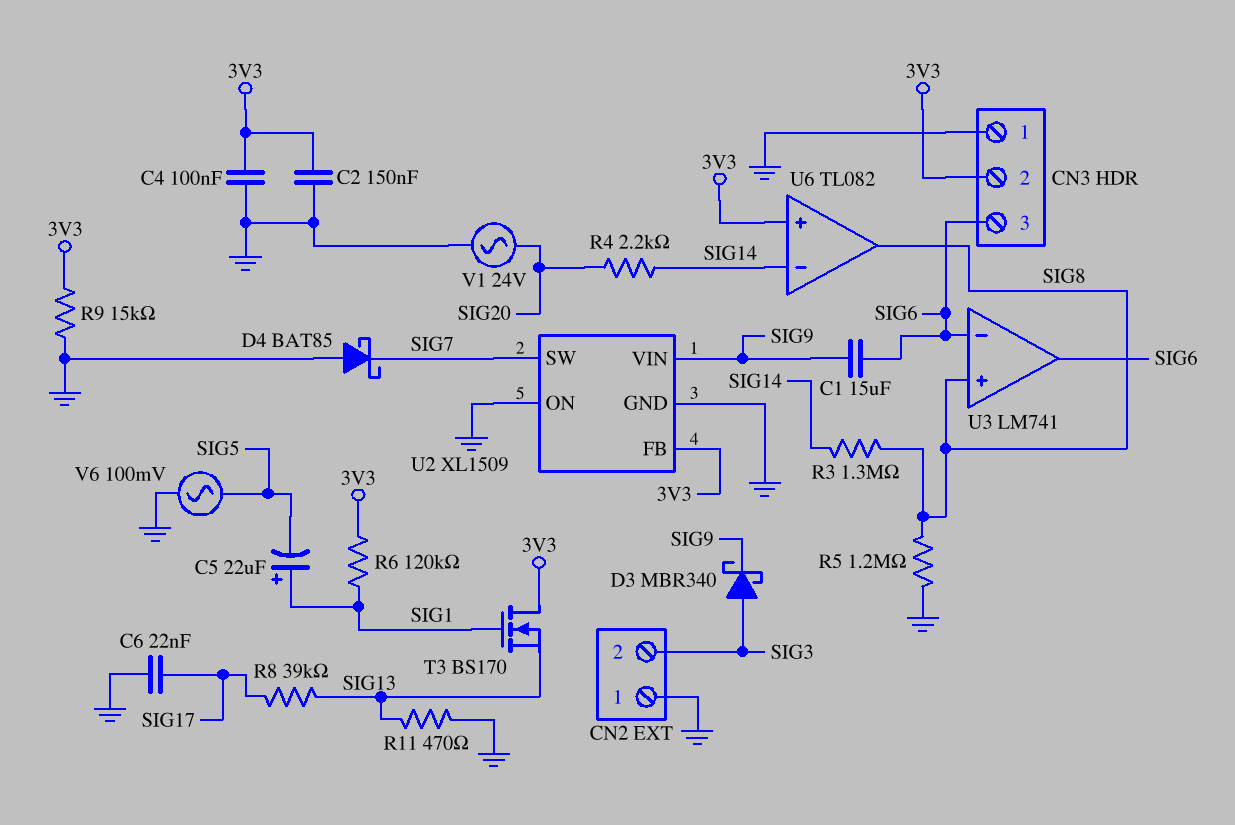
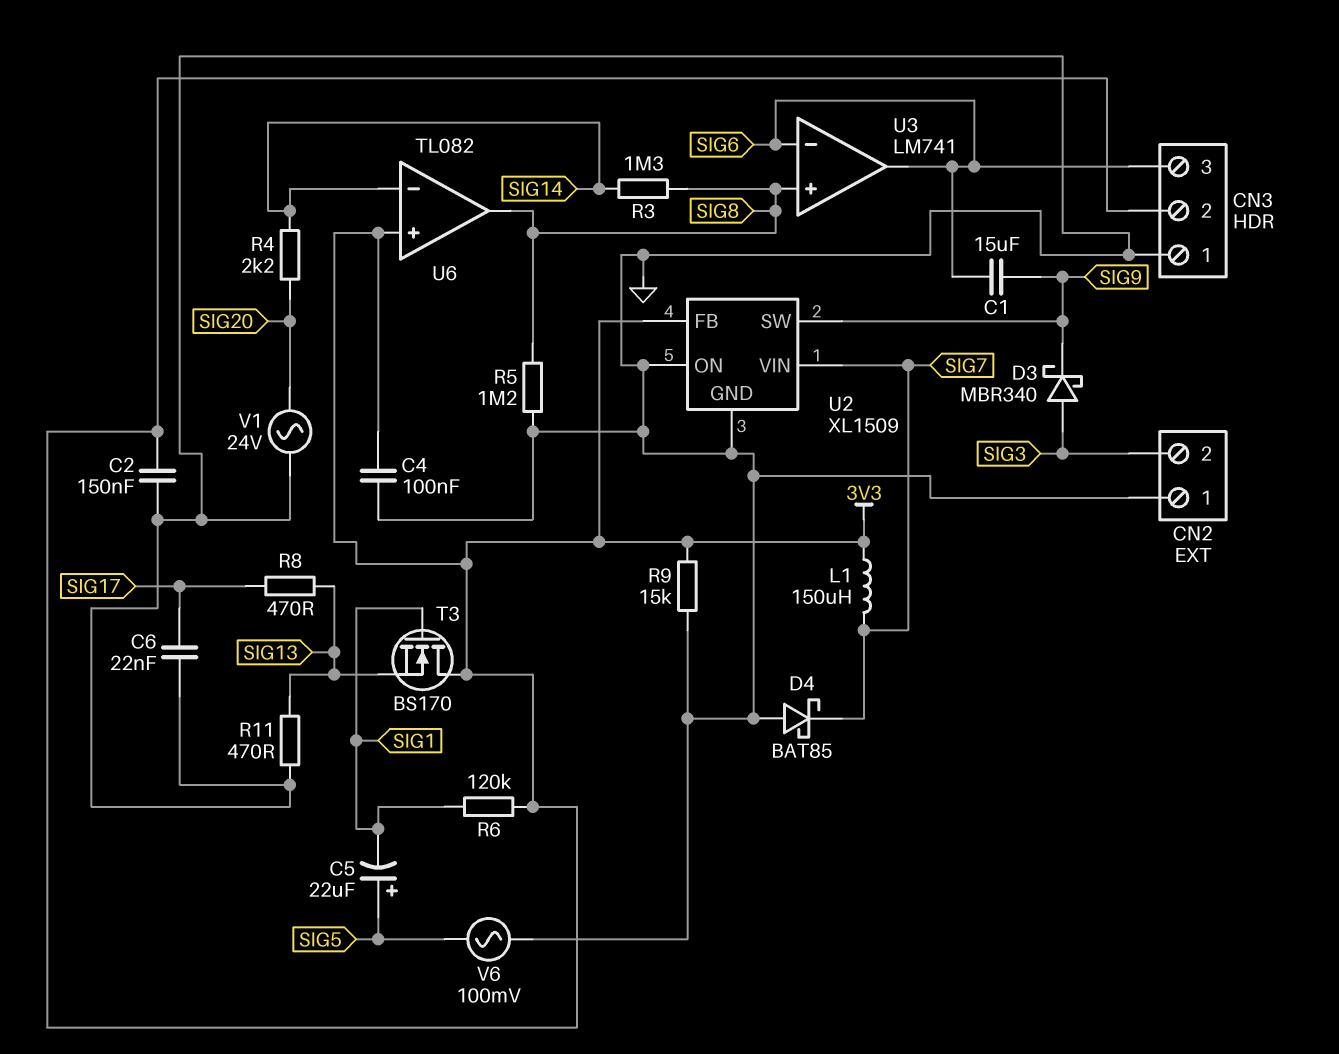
C5: 22uF (plus SIG1, minus SIG5) -> 22uF (plus SIG5, minus SIG1)
L1: none -> 150uH (3V3, SIG7)
R8: 39k (SIG13, SIG17) -> 470 (SIG13, SIG17)
U2 pin SW: SIG7 -> SIG9
U2 pin VIN: SIG9 -> SIG7

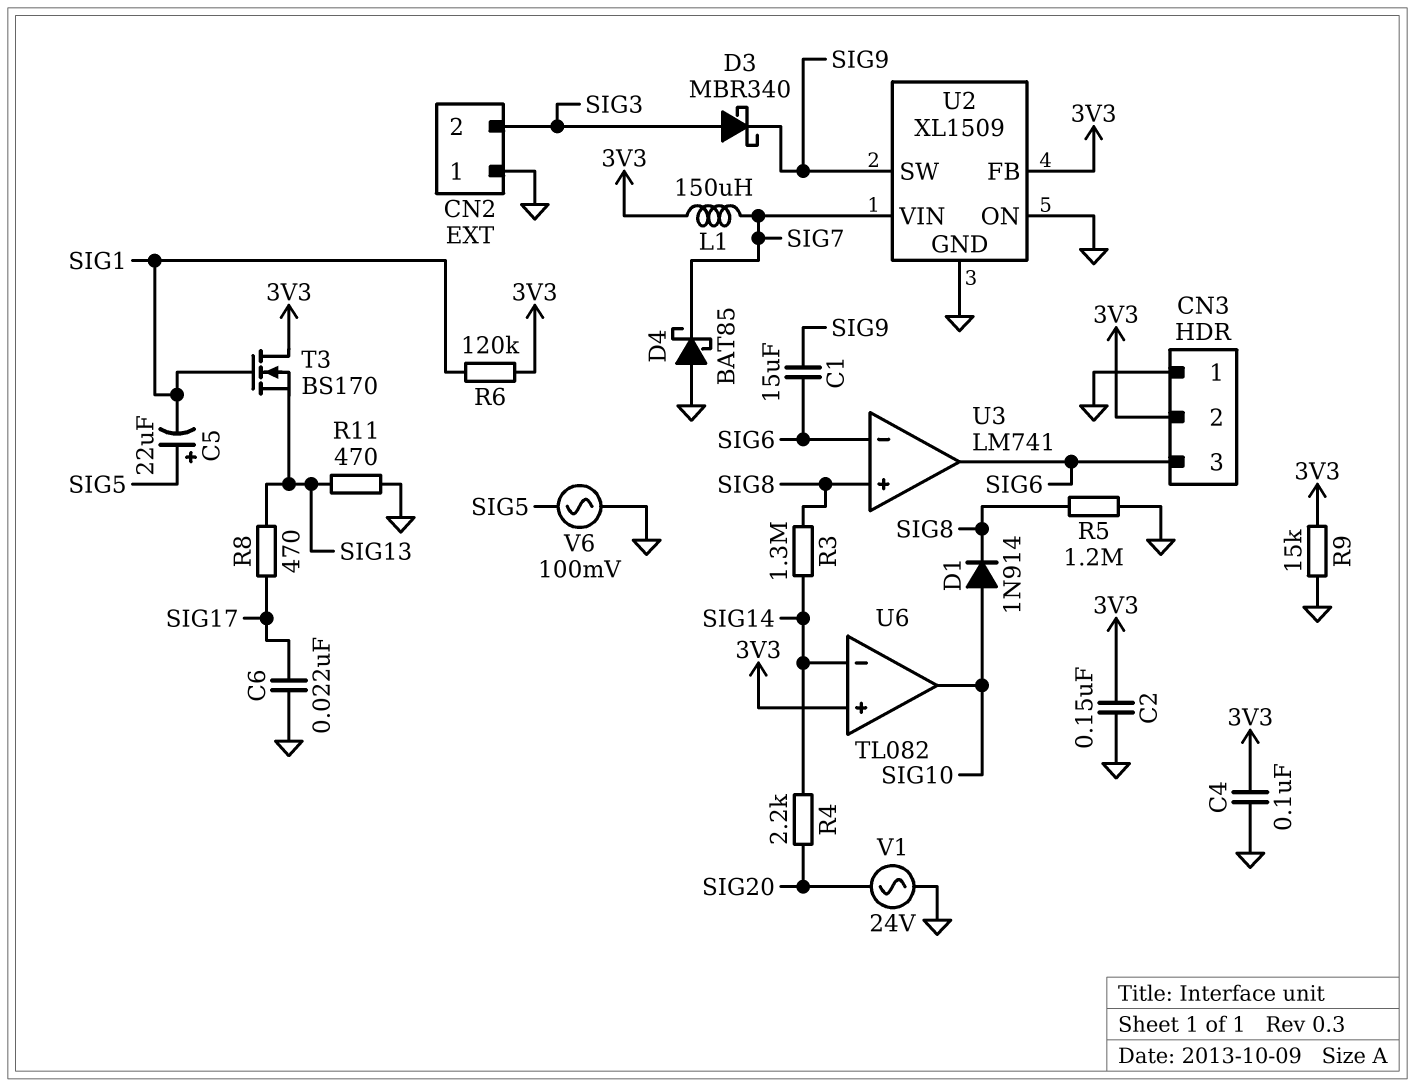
D1: none -> diode 1N914 (A SIG10, K SIG8)
U6 pin out: SIG8 -> SIG10

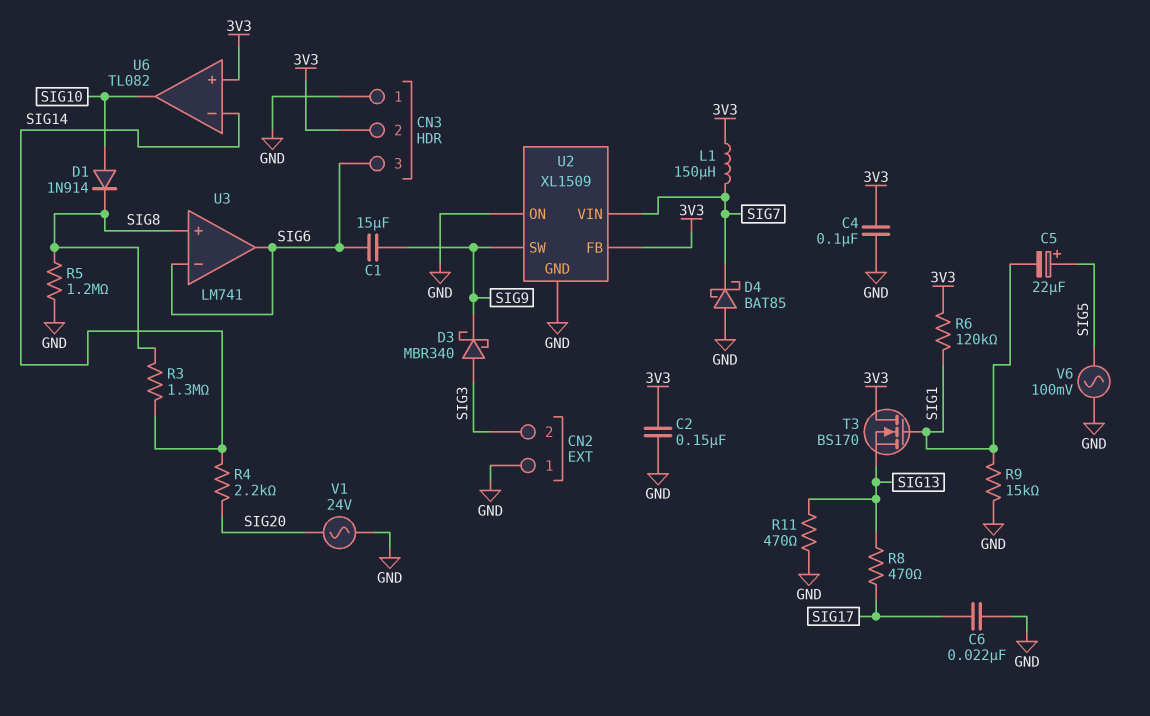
R9: 15k (3V3, GND) -> 15k (GND, SIG1)

